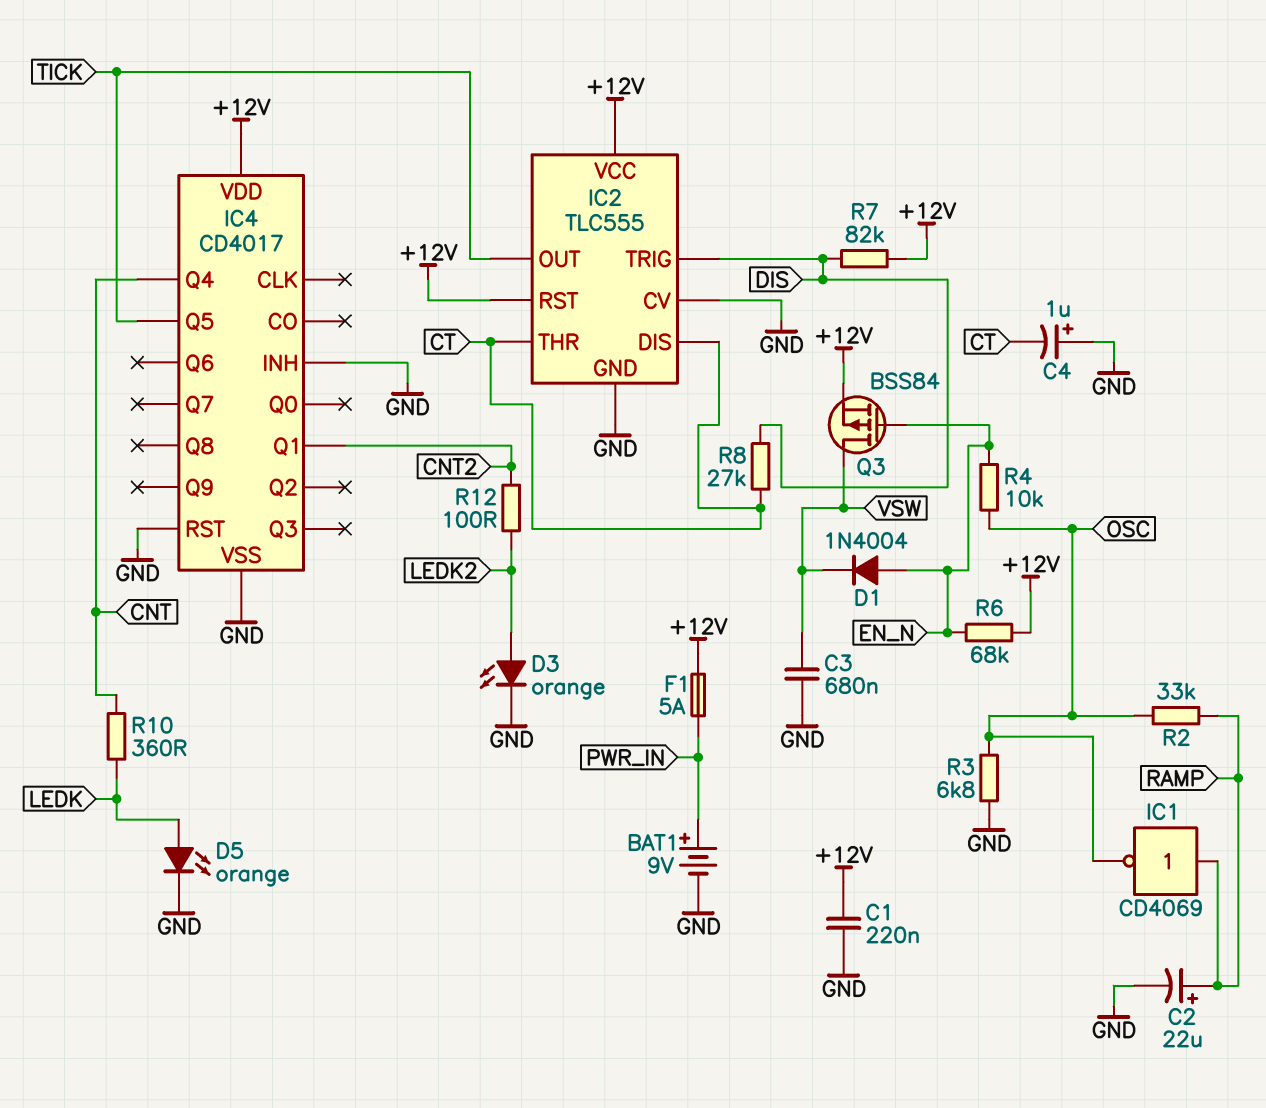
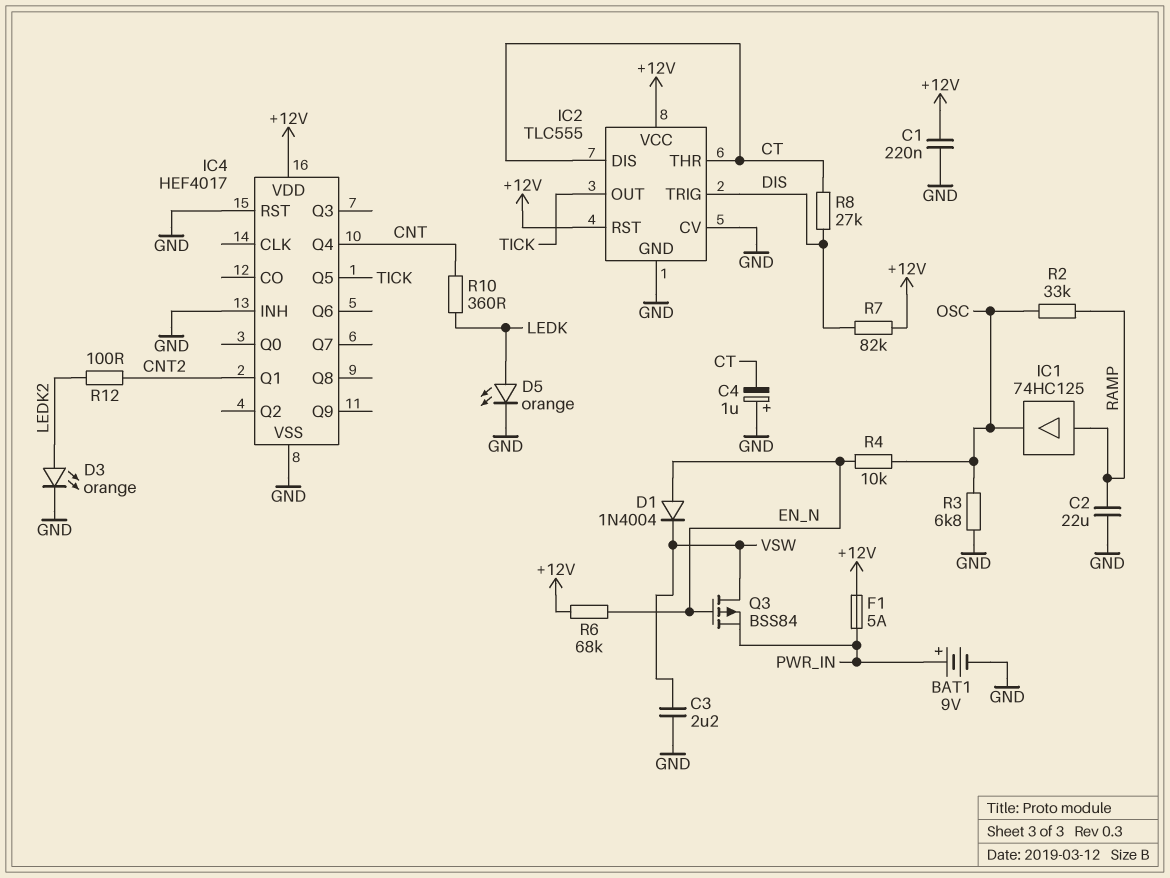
C2: 22uF (plus RAMP, minus GND) -> 22uF (GND, RAMP)
C3: 680nF (GND, VSW) -> 2.2uF (GND, VSW)
IC1: NOT CD4069 (in RAMP, out OSC) -> buffer 74HC125 (in RAMP, out OSC)
IC4: CD4017 -> HEF4017
Q3: PMOS BSS84 (G EN_N, D VSW, S +12V) -> PMOS BSS84 (G EN_N, D VSW, S PWR_IN)

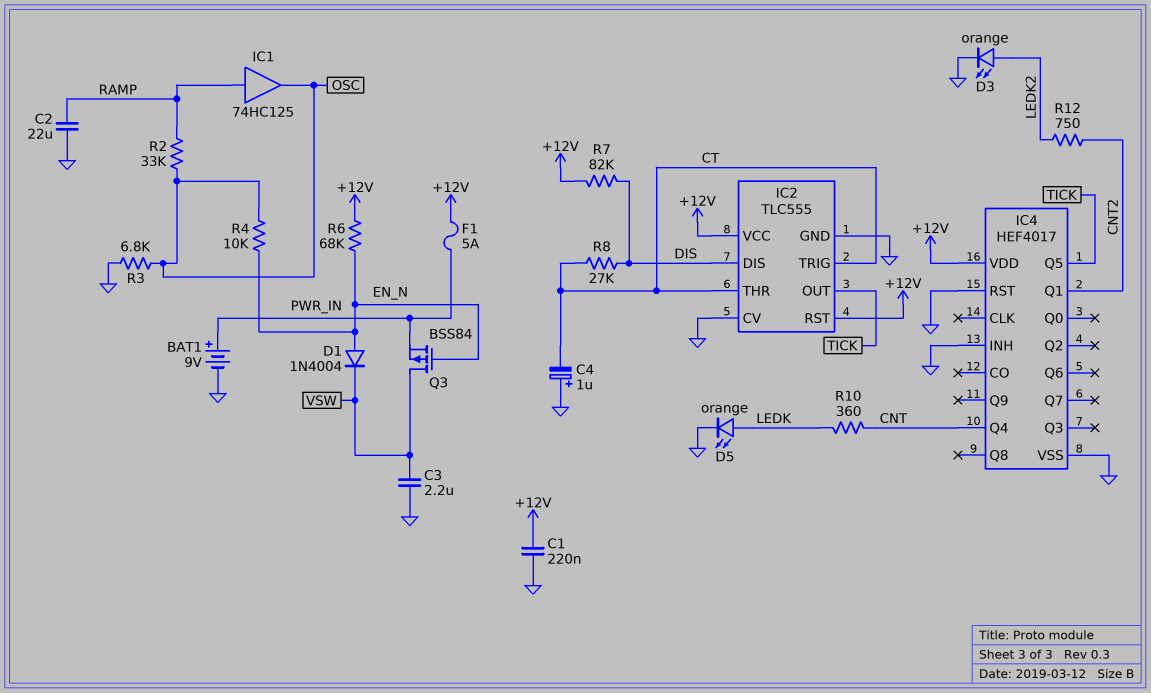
IC2 pin DIS: CT -> DIS
IC2 pin TRIG: DIS -> CT
R12: 100 (CNT2, LEDK2) -> 750 (CNT2, LEDK2)

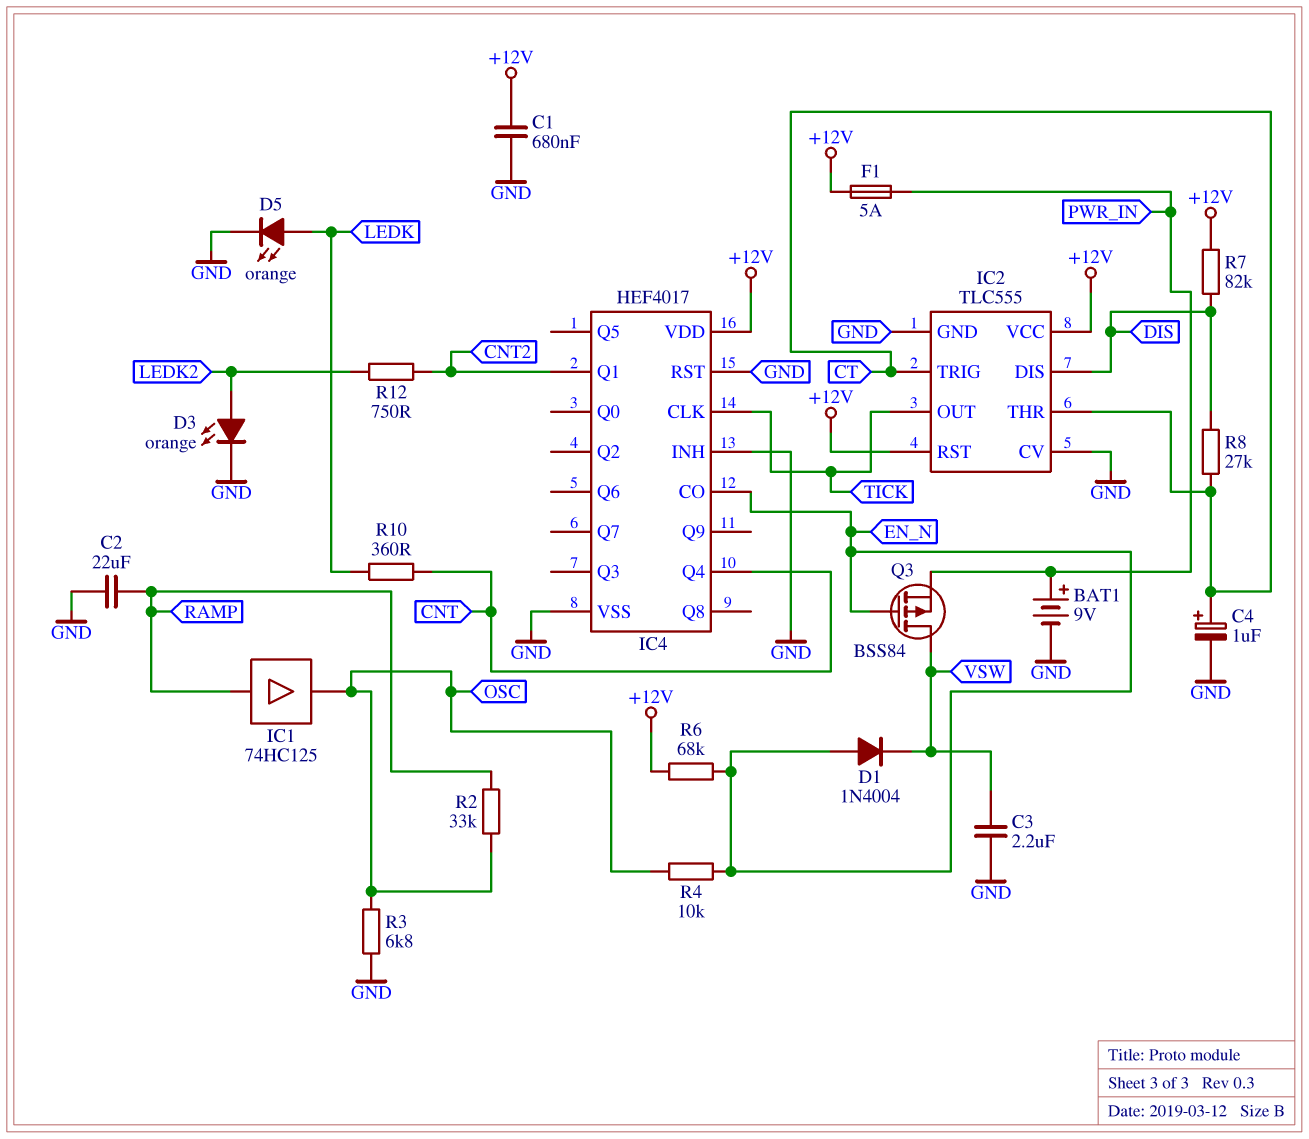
C1: 220nF (+12V, GND) -> 680nF (+12V, GND)
C4: 1uF (plus GND, minus CT) -> 1uF (plus CT, minus GND)
IC4 pin CLK: none -> TICK
IC4 pin CO: none -> EN_N
IC4 pin Q5: TICK -> none

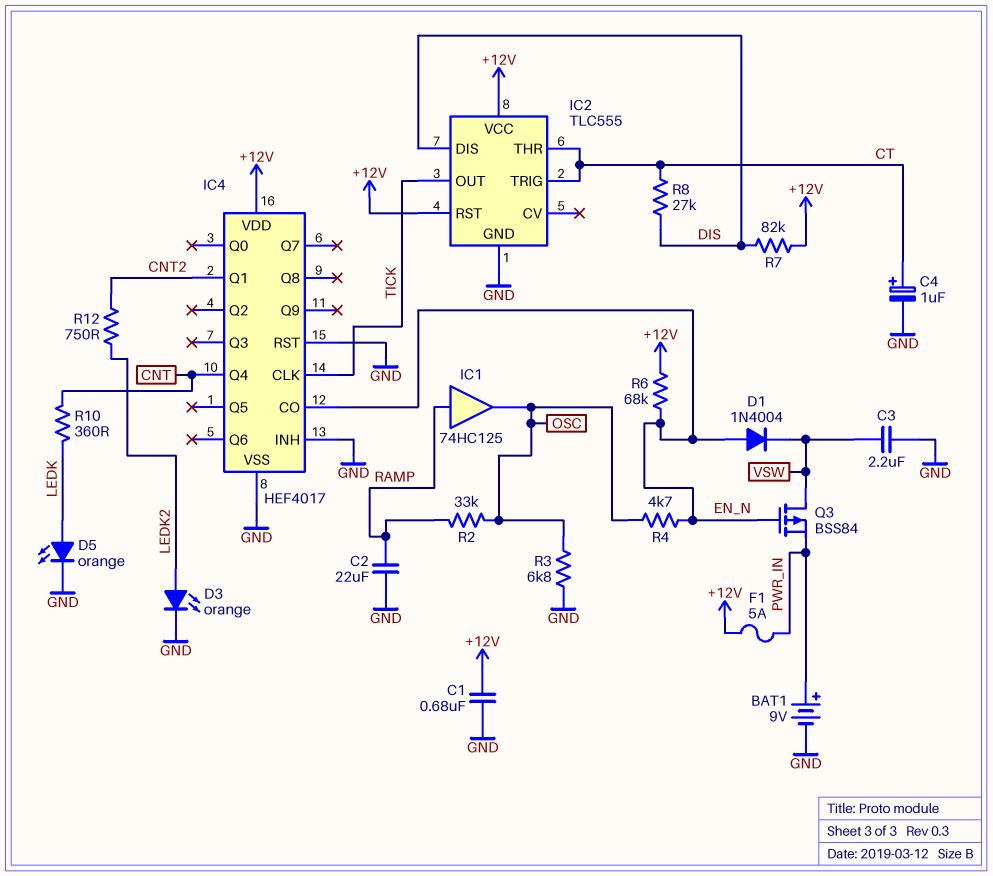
IC2 pin CV: GND -> none
R4: 10k (EN_N, OSC) -> 4.7k (EN_N, OSC)

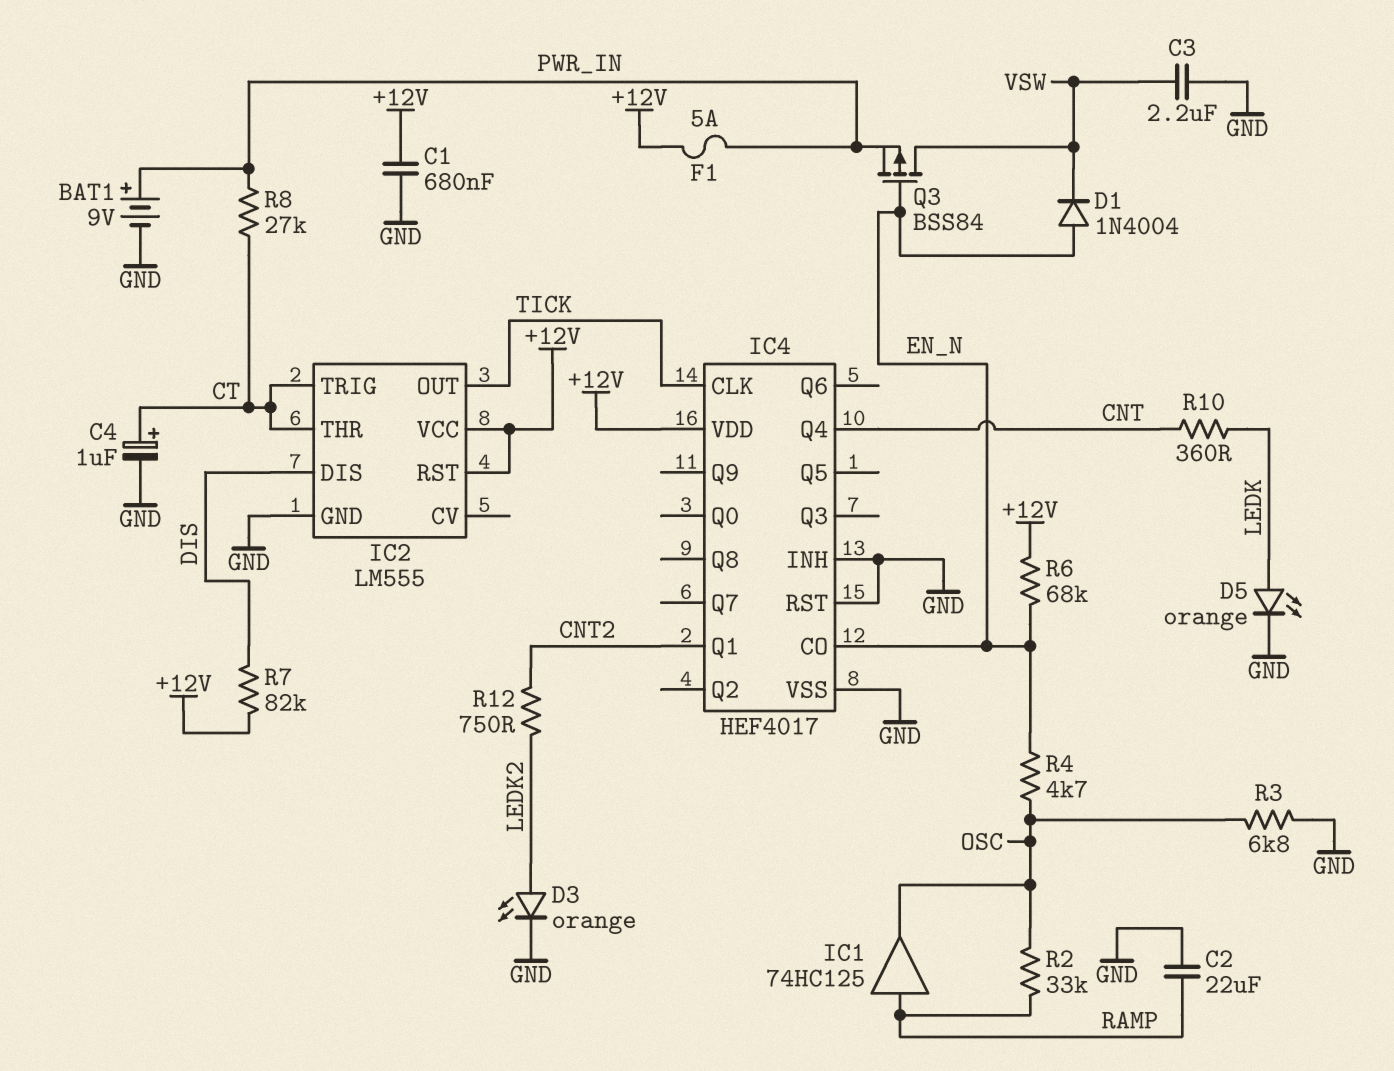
IC2: TLC555 -> LM555
R8: 27k (CT, DIS) -> 27k (CT, PWR_IN)

